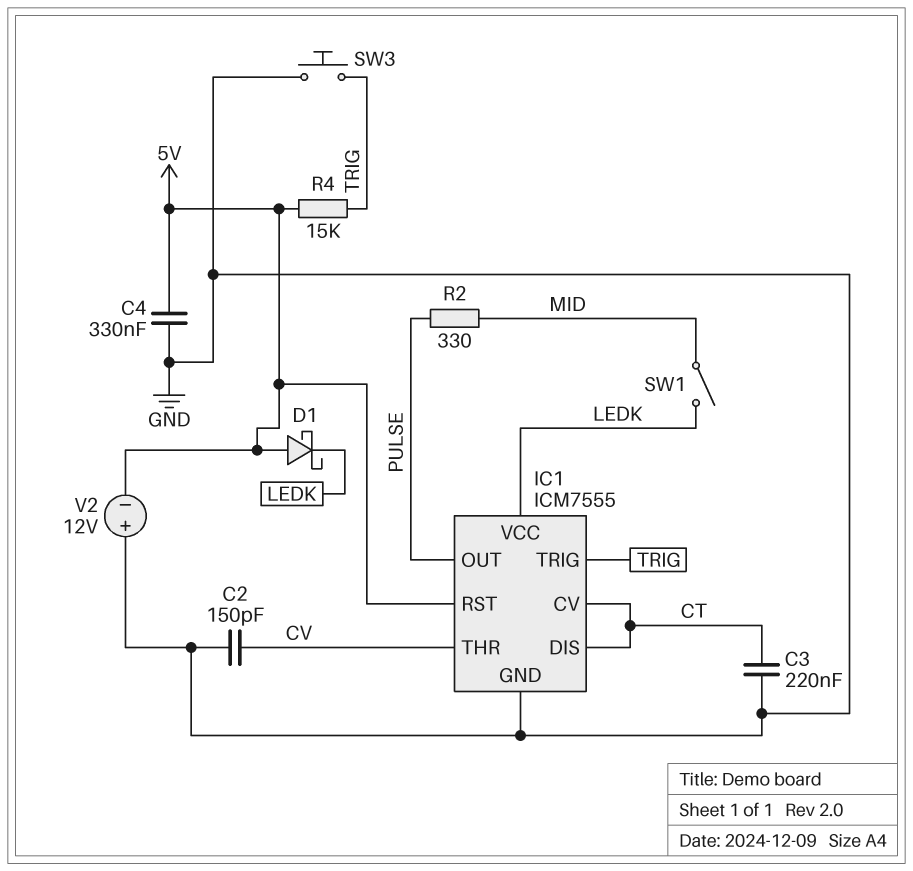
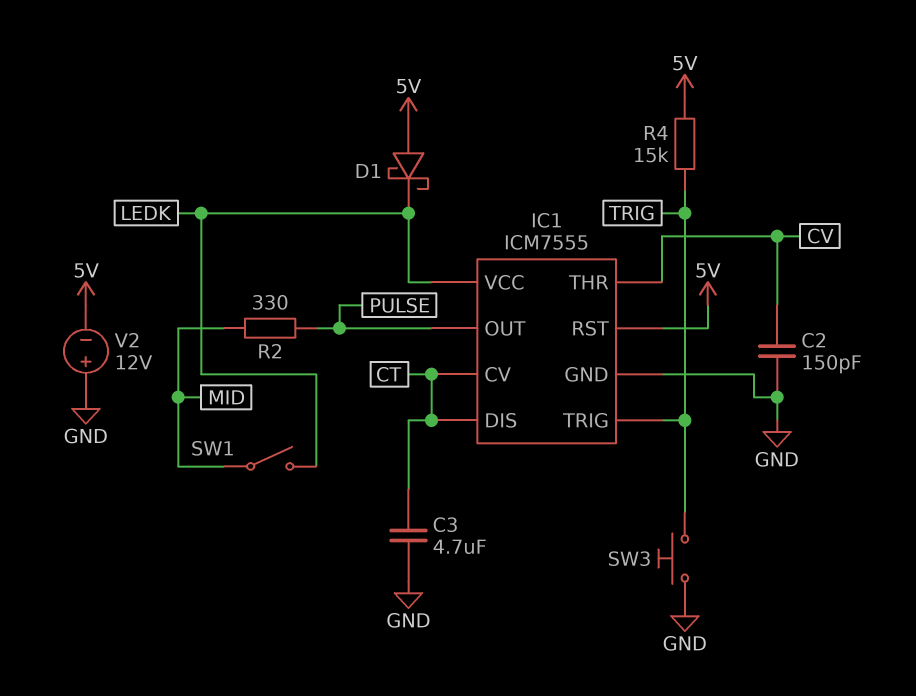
C3: 220nF (CT, GND) -> 4.7uF (CT, GND)
C4: 330nF (5V, GND) -> none

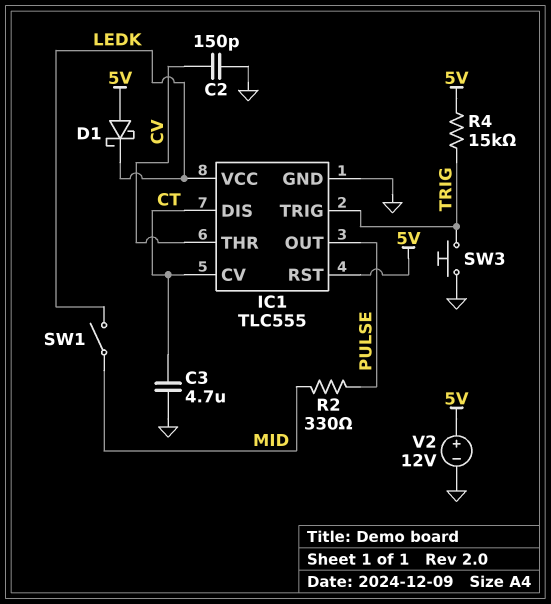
IC1: ICM7555 -> TLC555
V2: 12V (plus GND, minus 5V) -> 12V (plus 5V, minus GND)

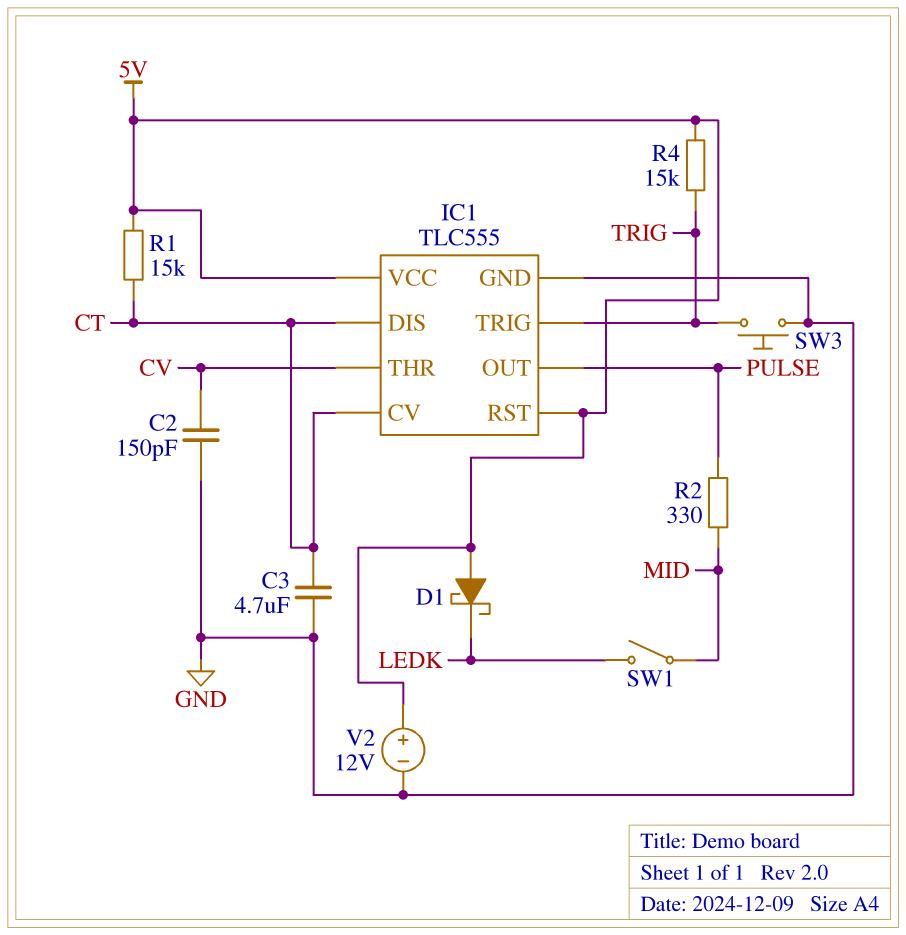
IC1 pin VCC: LEDK -> 5V
R1: none -> 15k (5V, CT)

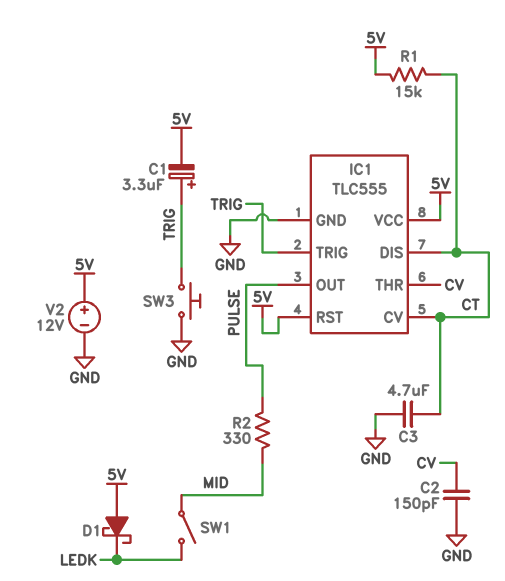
C1: none -> 3.3uF (plus TRIG, minus 5V)
R4: 15k (5V, TRIG) -> none

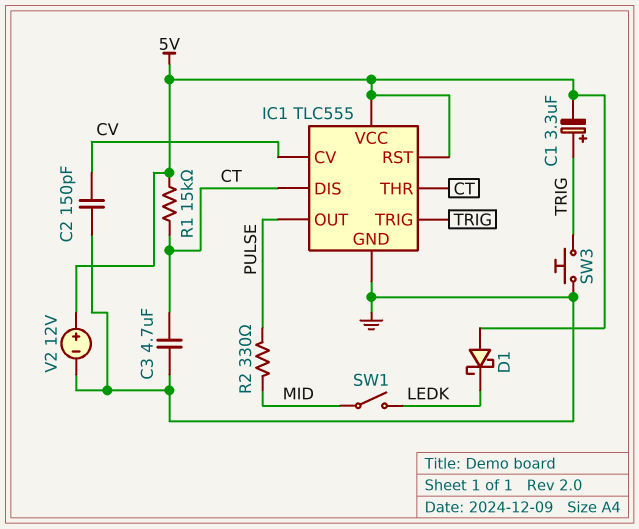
IC1 pin CV: CT -> CV
IC1 pin THR: CV -> CT

